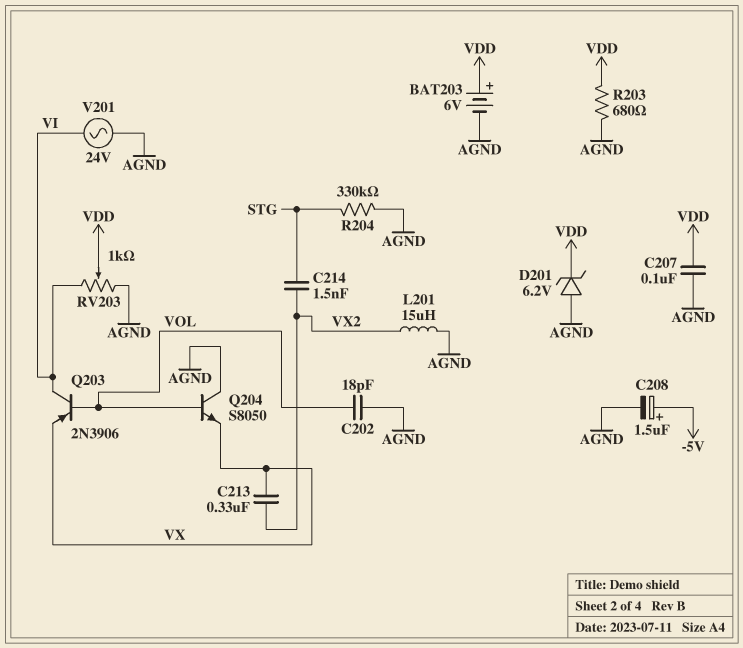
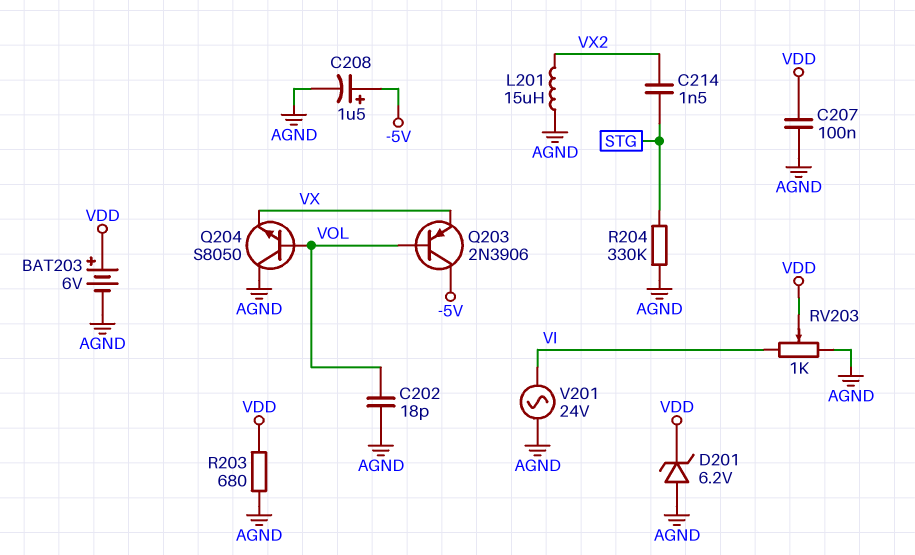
C213: 330nF (VX, VX2) -> none
Q203: PNP 2N3906 (B VOL, C VI, E VX) -> PNP 2N3906 (B VOL, C -5V, E VX)

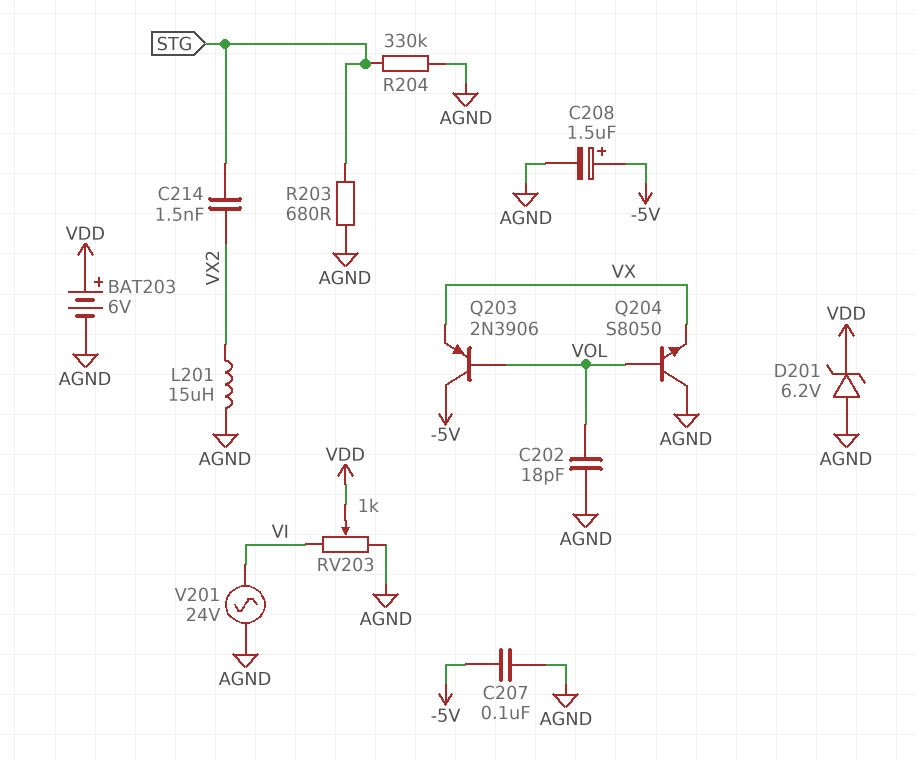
C207: 100nF (AGND, VDD) -> 100nF (-5V, AGND)
R203: 680 (AGND, VDD) -> 680 (AGND, STG)

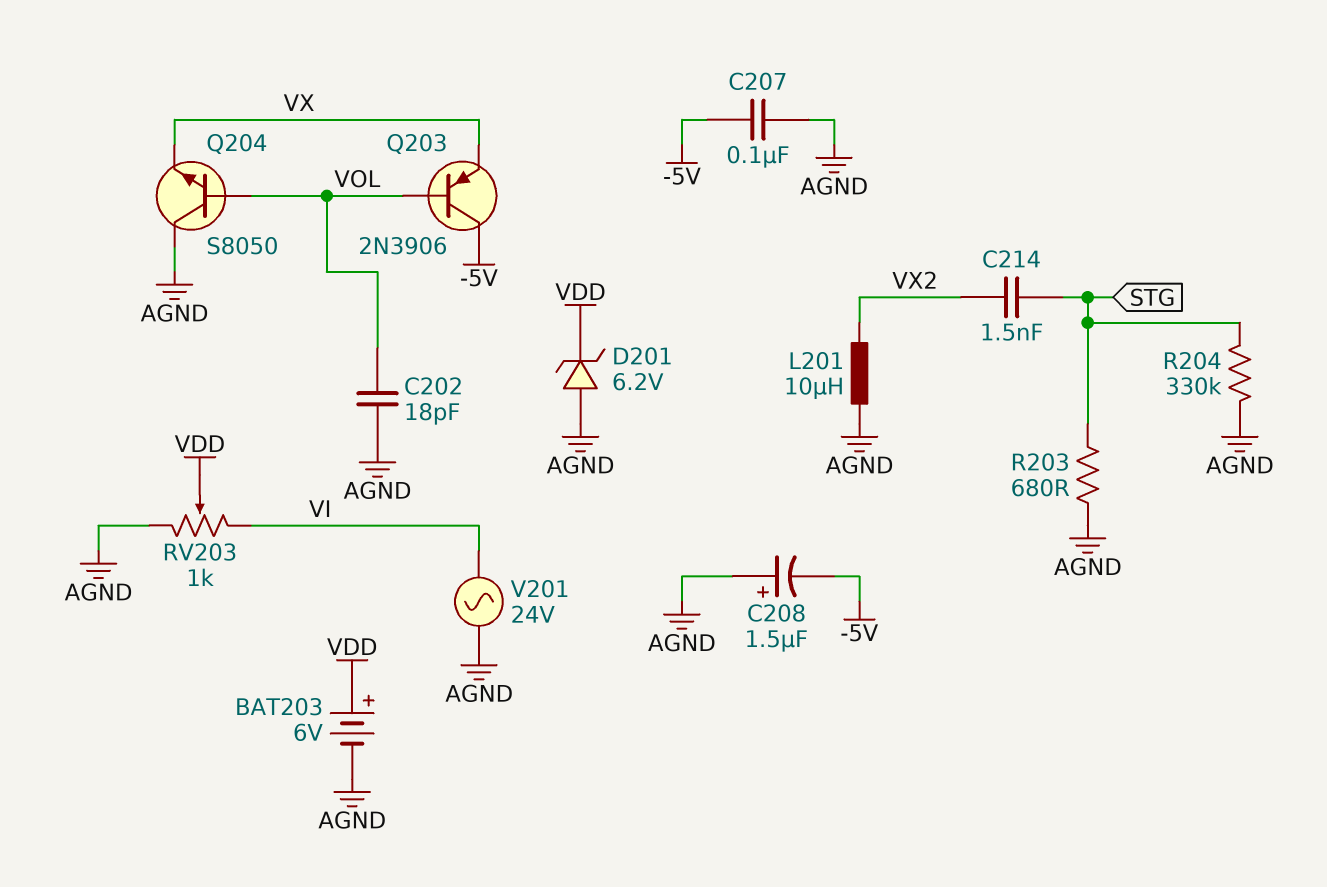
C208: 1.5uF (plus -5V, minus AGND) -> 1.5uF (plus AGND, minus -5V)
L201: 15uH (AGND, VX2) -> 10uH (AGND, VX2)

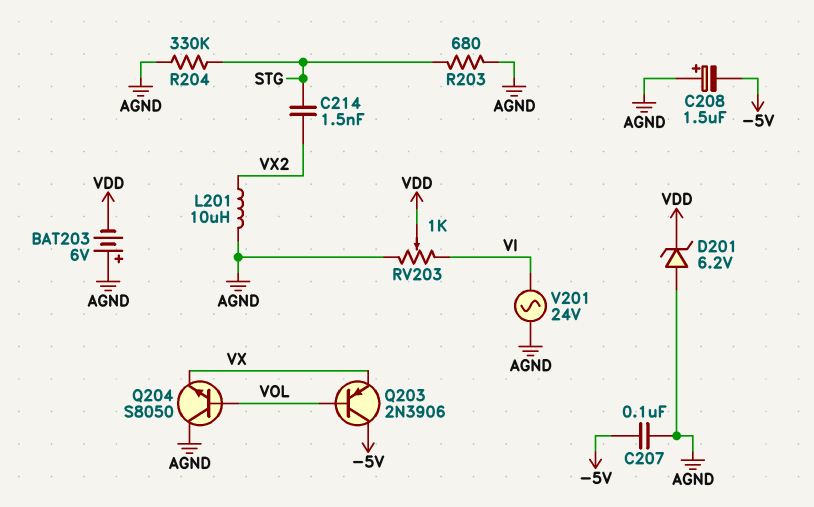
BAT203: 6V (plus VDD, minus AGND) -> 6V (plus AGND, minus VDD)
C202: 18pF (AGND, VOL) -> none

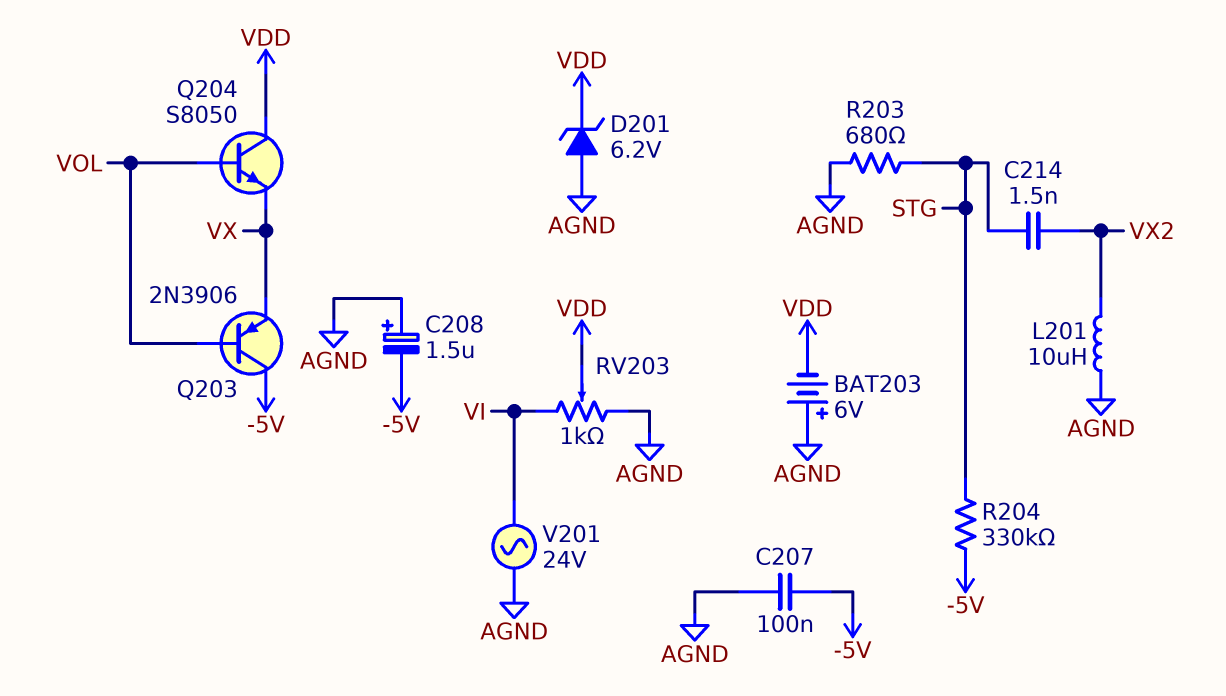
Q204: NPN S8050 (B VOL, C AGND, E VX) -> NPN S8050 (B VOL, C VDD, E VX)
R204: 330k (AGND, STG) -> 330k (-5V, STG)

